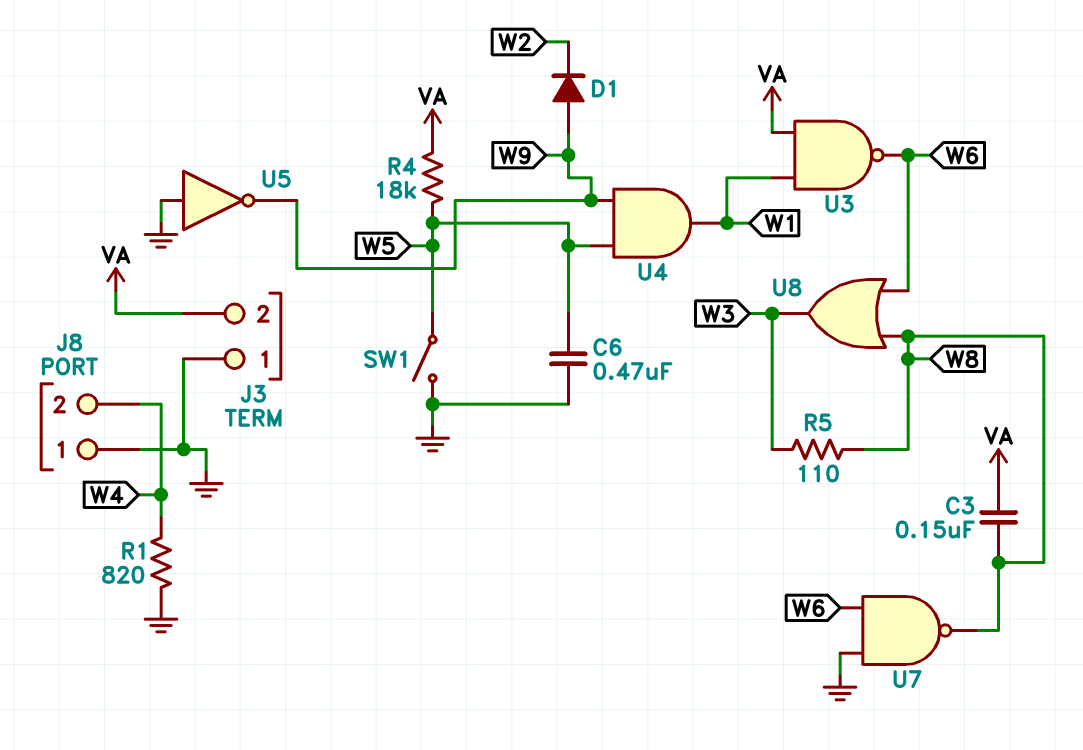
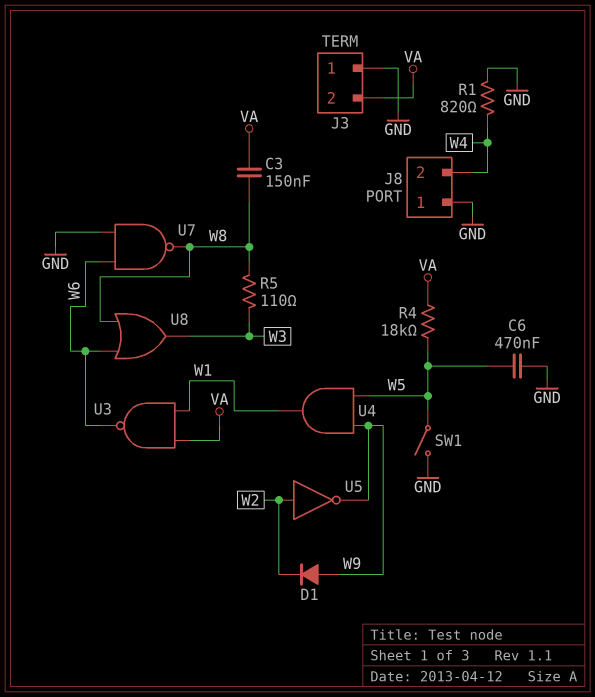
U5: NOT (in GND, out W9) -> NOT (in W2, out W9)

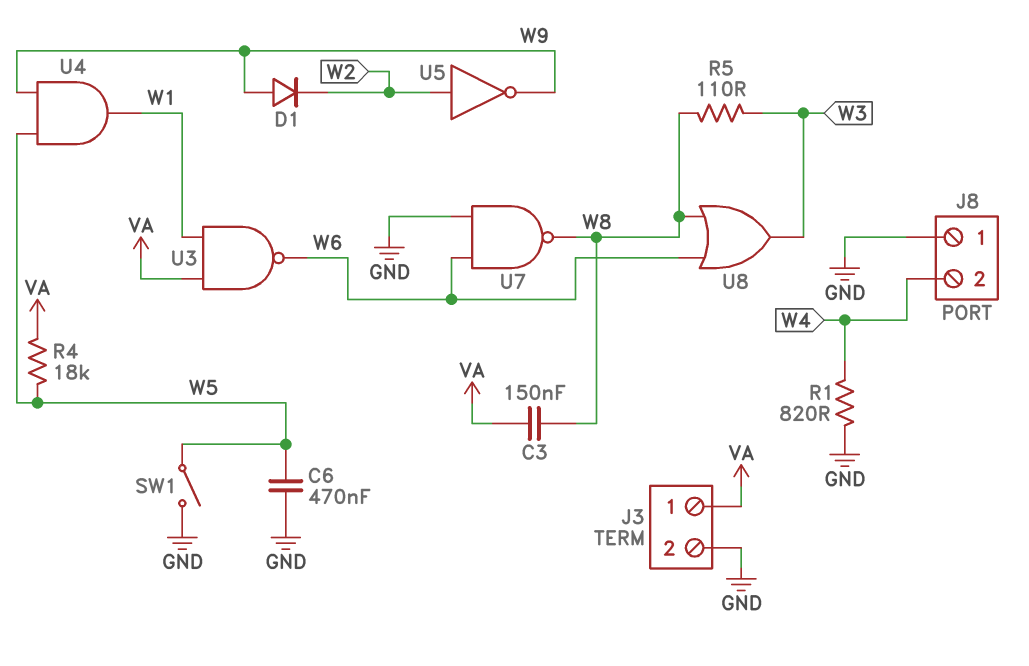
J3 pin 1: GND -> VA
J3 pin 2: VA -> GND

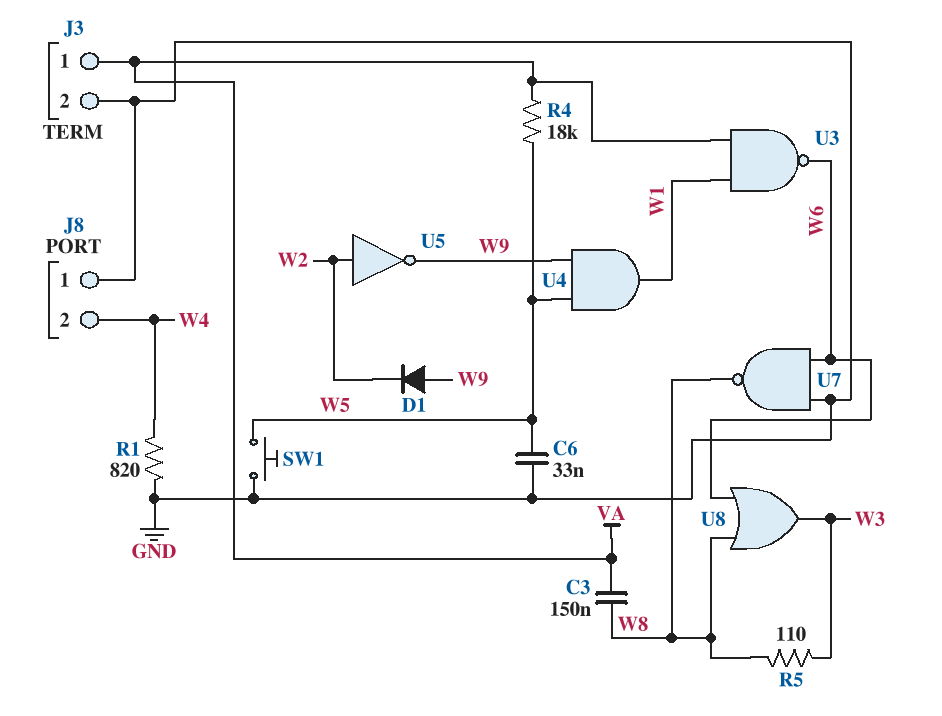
C6: 470nF (GND, W5) -> 33nF (GND, W5)
SW1: switch (GND, W5) -> button (GND, W5)

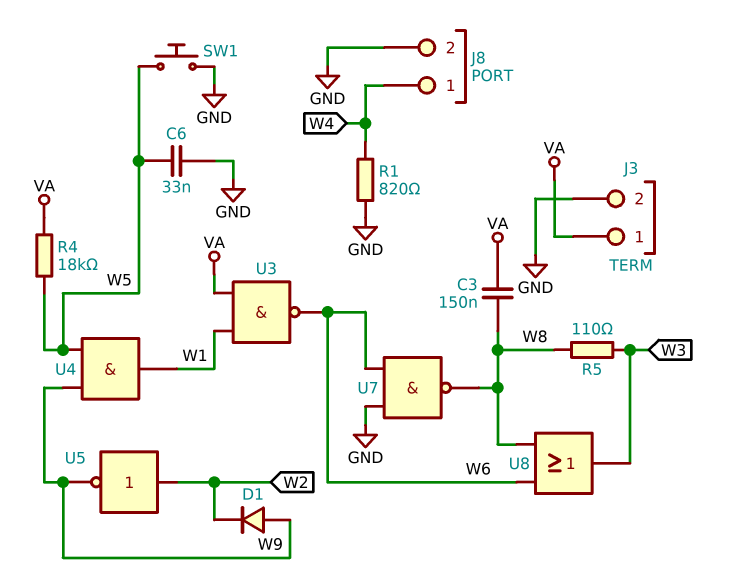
J8 pin 1: GND -> W4
J8 pin 2: W4 -> GND

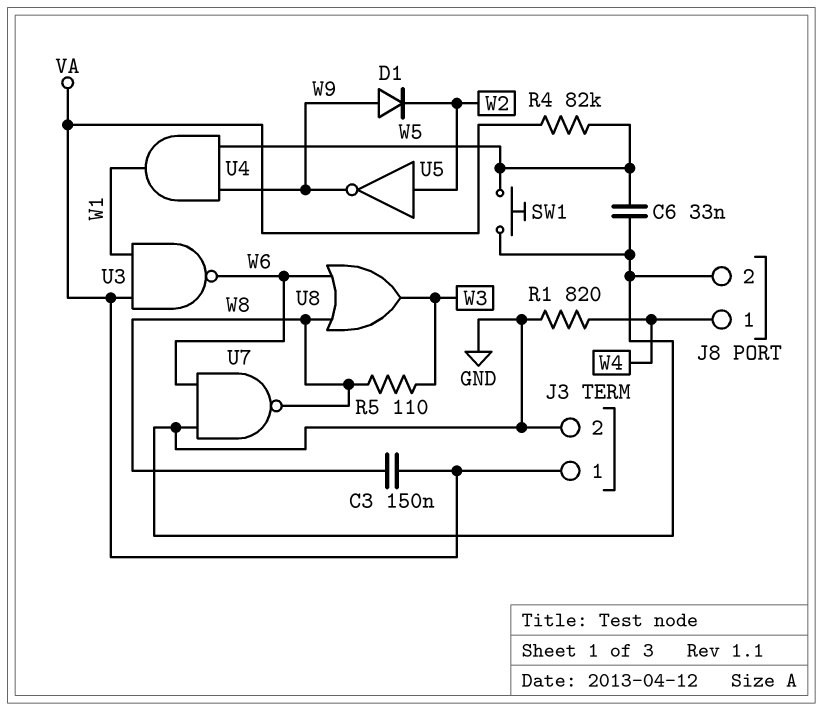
R4: 18k (VA, W5) -> 82k (VA, W5)

